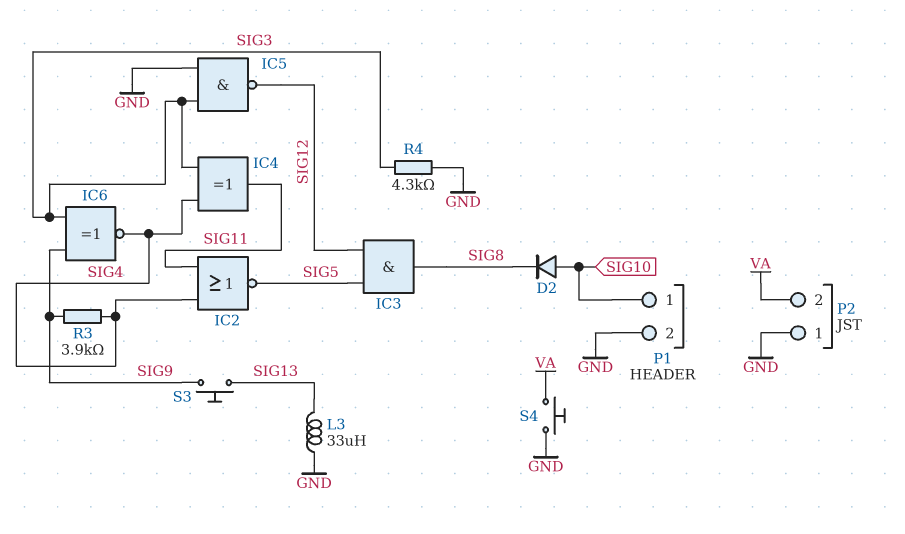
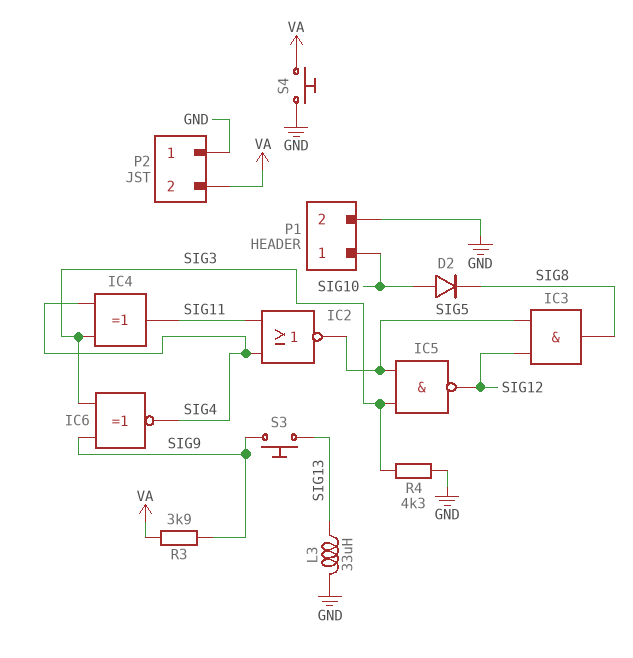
IC5: NAND (in GND, in SIG3, out SIG12) -> NAND (in SIG3, in SIG5, out SIG12)
R3: 3.9k (SIG4, SIG9) -> 3.9k (SIG9, VA)

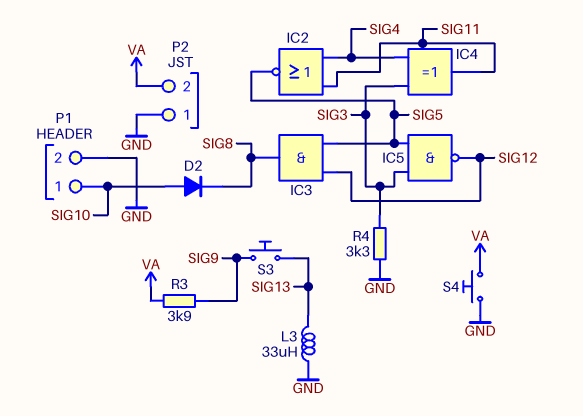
IC6: XNOR (in SIG3, in SIG9, out SIG4) -> none
R4: 4.3k (GND, SIG3) -> 3.3k (GND, SIG3)

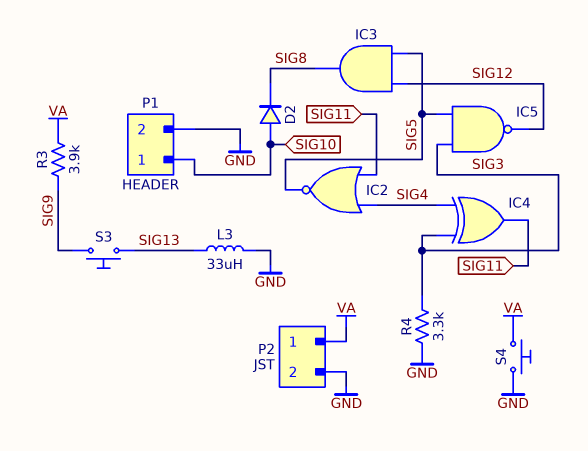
P2 pin 1: GND -> VA
P2 pin 2: VA -> GND

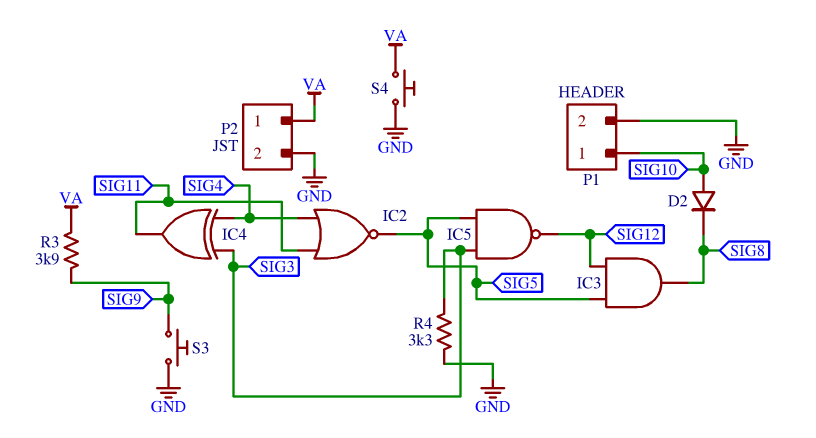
L3: 33uH (GND, SIG13) -> none
S3: button (SIG9, SIG13) -> button (GND, SIG9)

